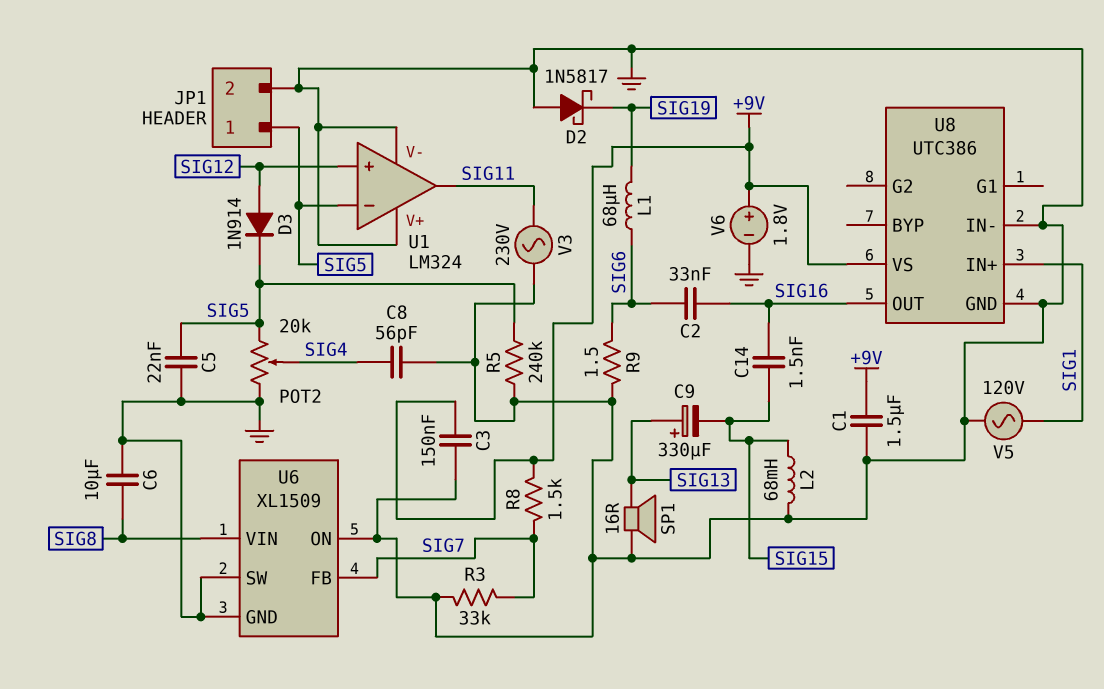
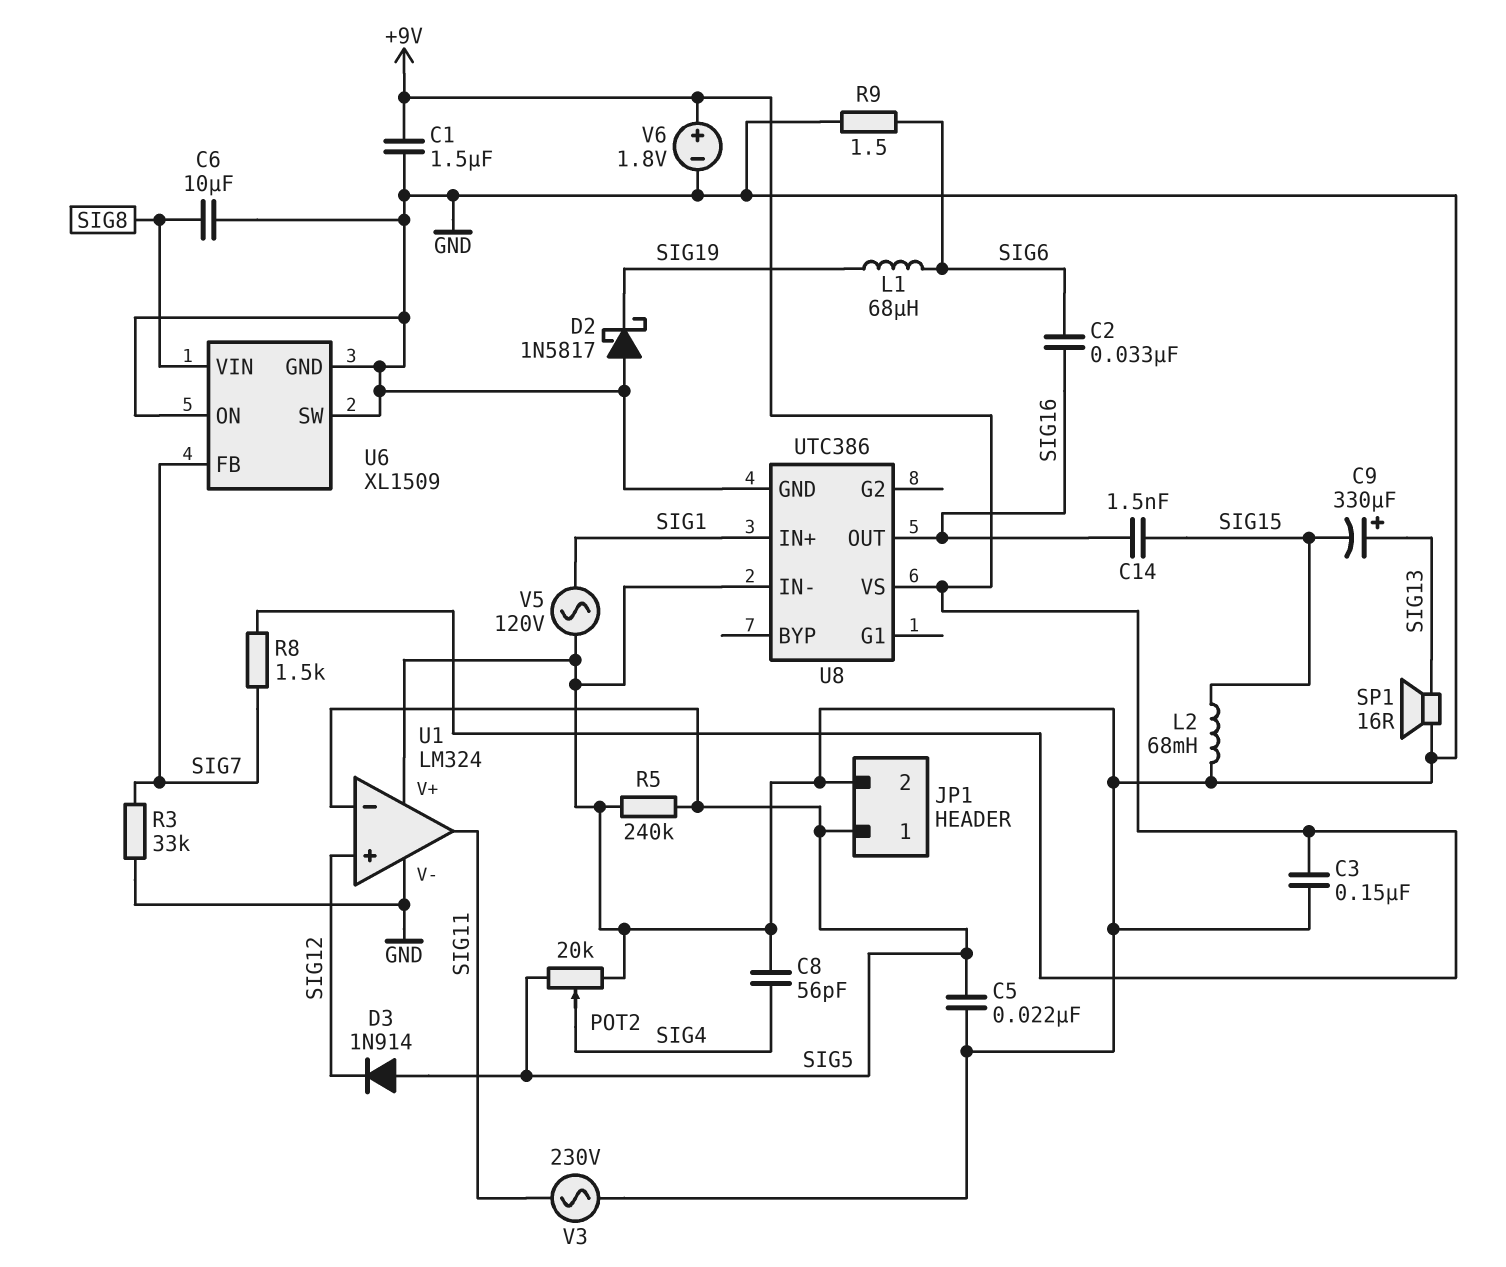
D3: diode 1N914 (A SIG12, K SIG5) -> diode 1N914 (A SIG5, K SIG12)

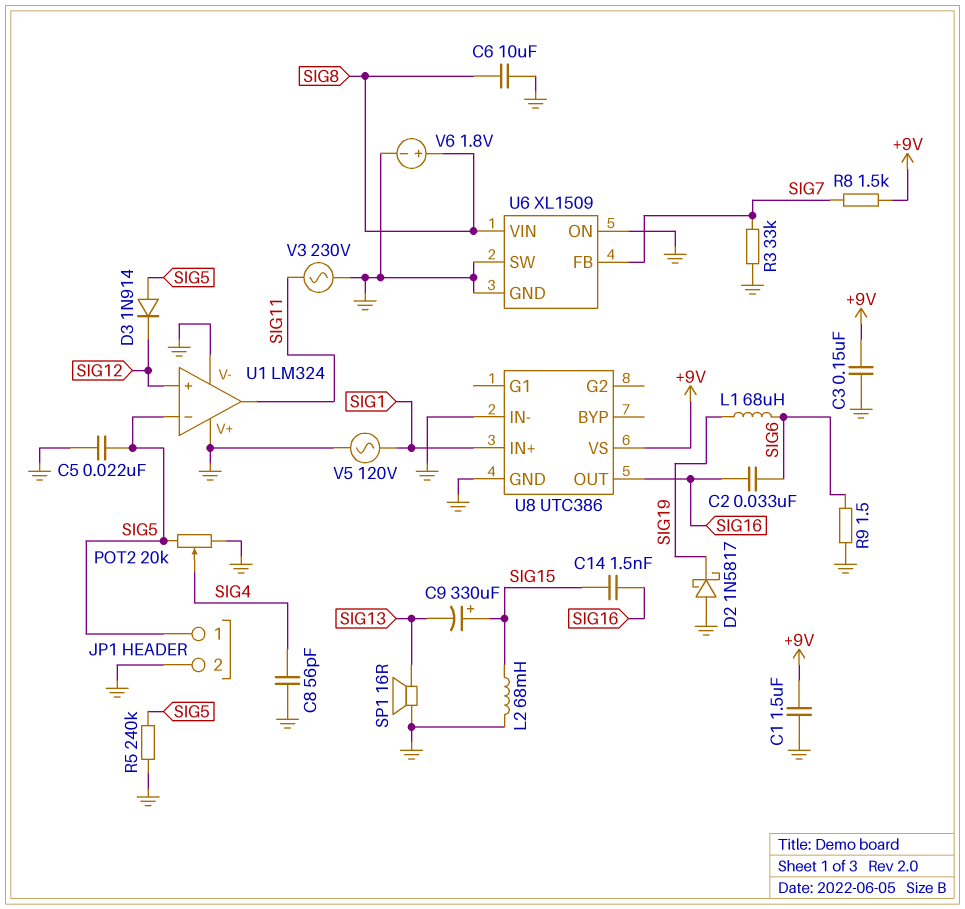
C9: 330uF (plus SIG13, minus SIG15) -> 330uF (plus SIG15, minus SIG13)
V6: 1.8V (plus +9V, minus GND) -> 1.8V (plus SIG8, minus GND)

